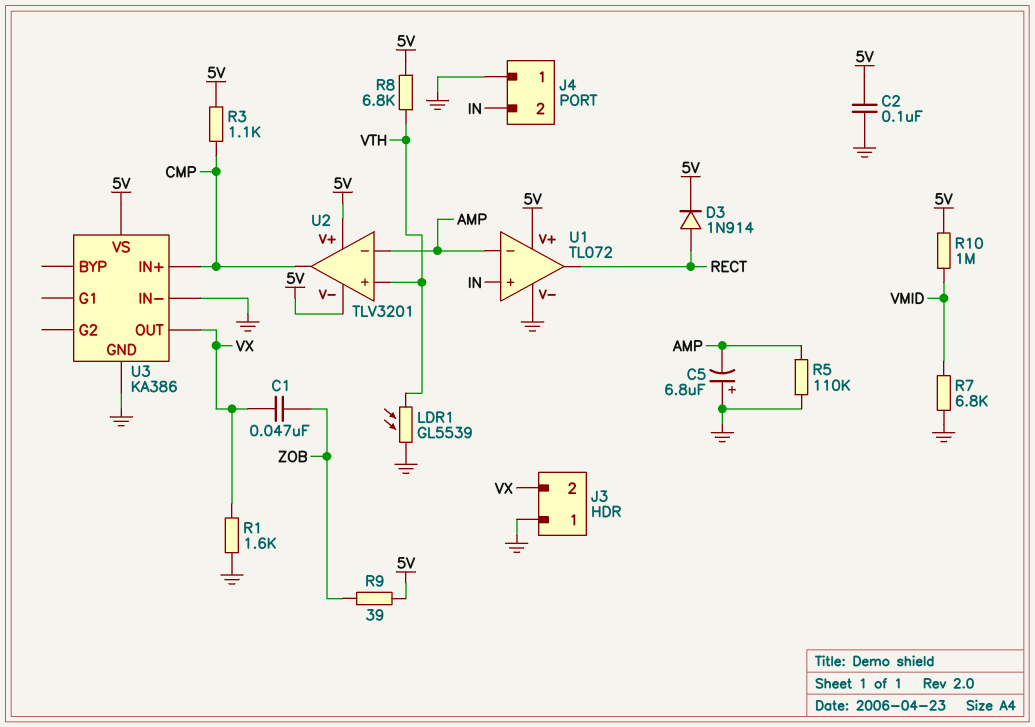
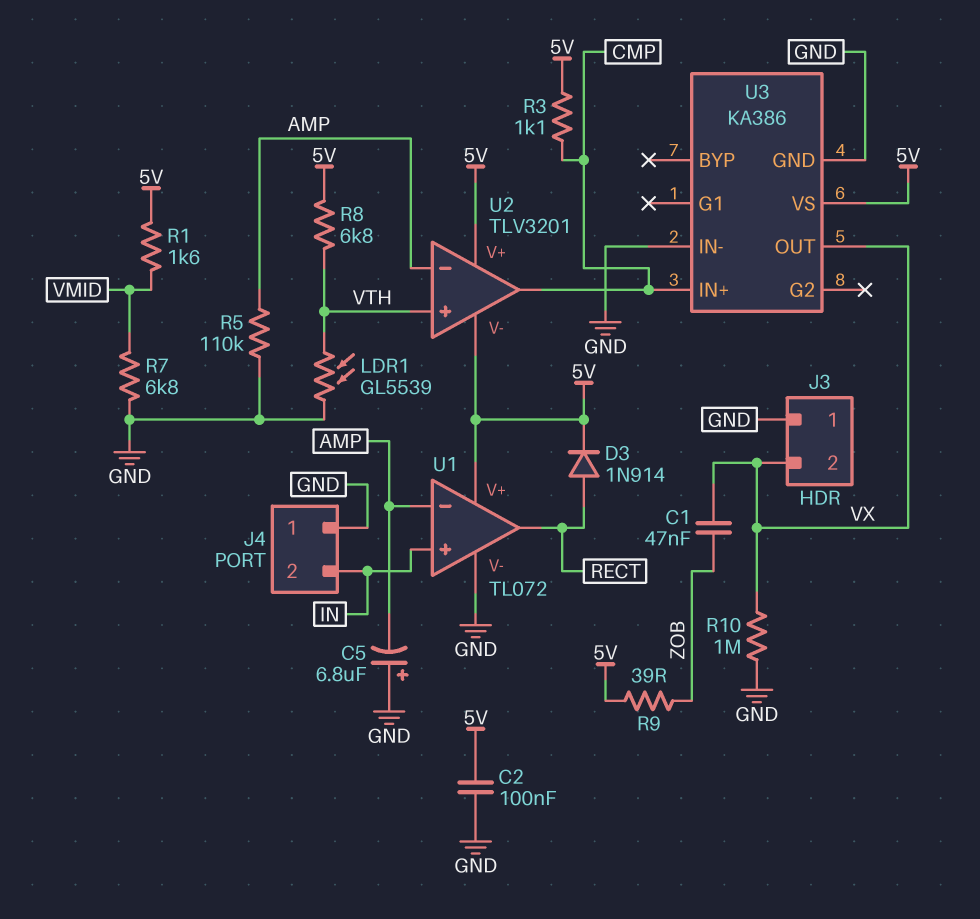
R1: 1.6k (GND, VX) -> 1.6k (5V, VMID)
R10: 1M (5V, VMID) -> 1M (GND, VX)

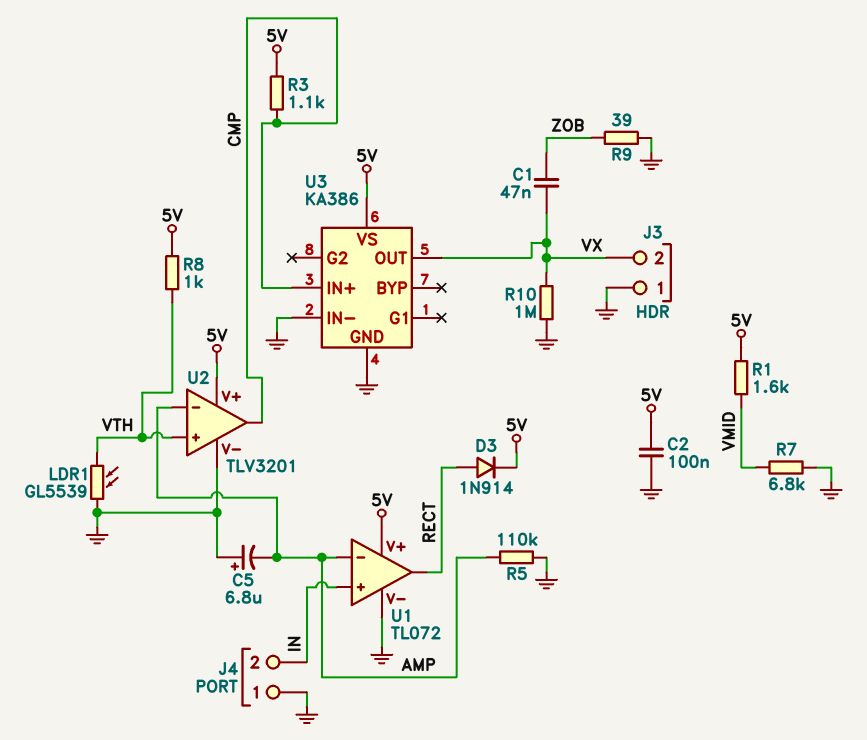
R8: 6.8k (5V, VTH) -> 1k (5V, VTH)
R9: 39 (5V, ZOB) -> 39 (GND, ZOB)
U2 pin V-: 5V -> GND

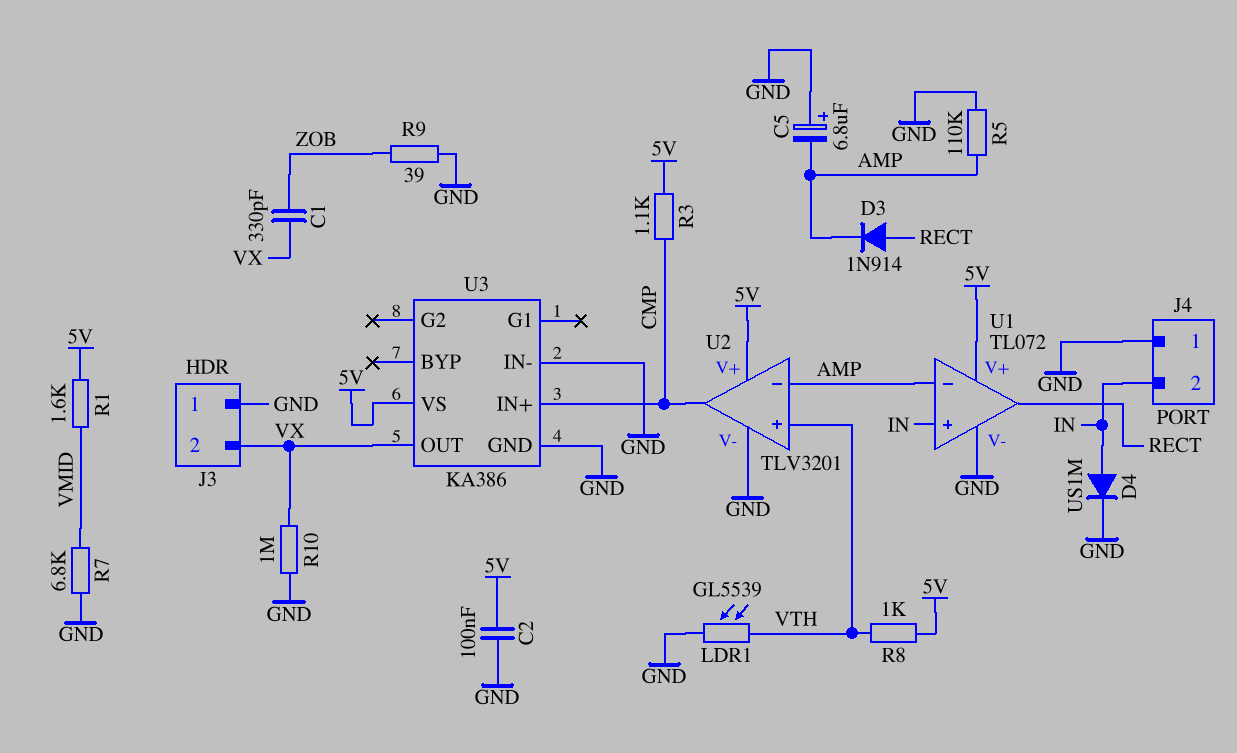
C1: 47nF (VX, ZOB) -> 330pF (VX, ZOB)
D3: diode 1N914 (A RECT, K 5V) -> diode 1N914 (A RECT, K AMP)
D4: none -> diode US1M (A IN, K GND)

